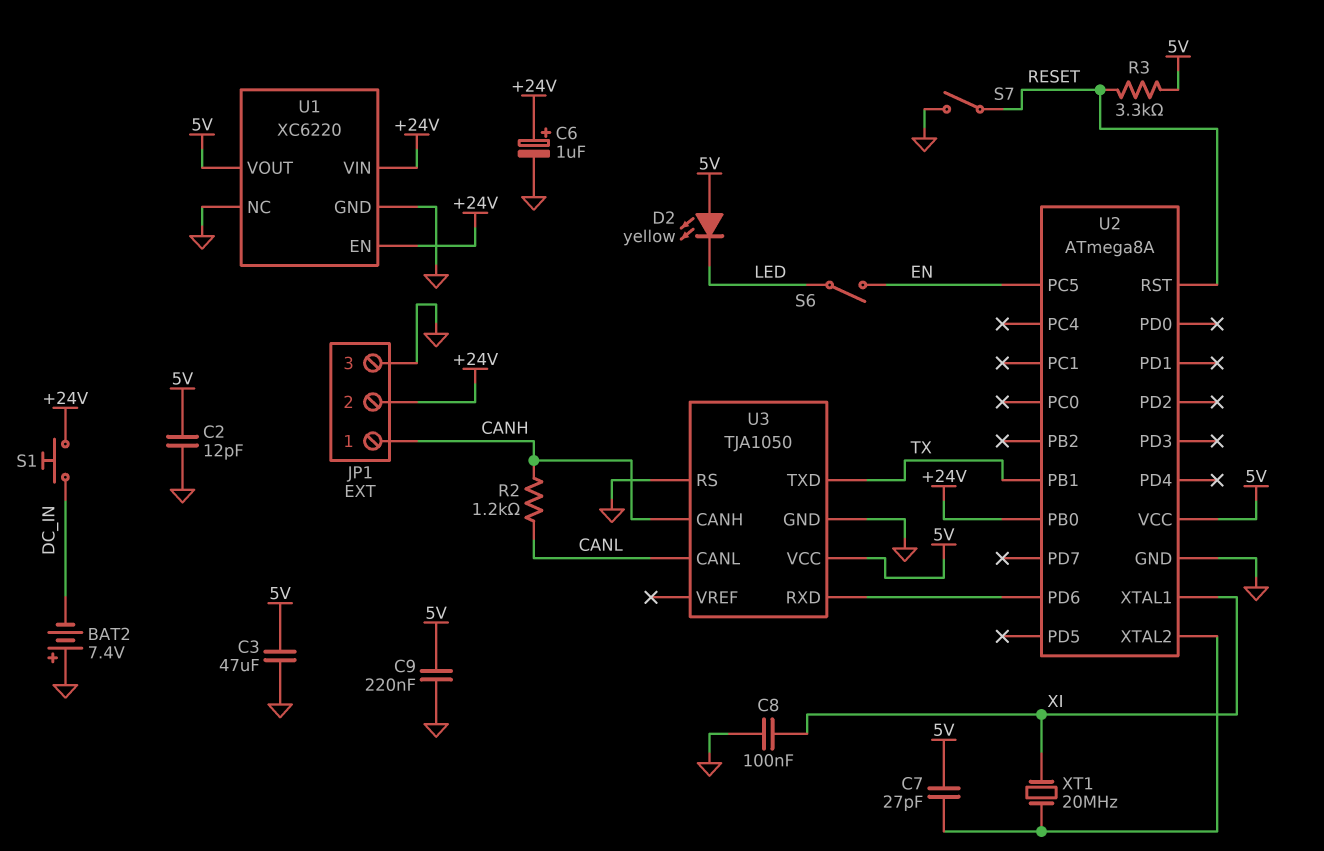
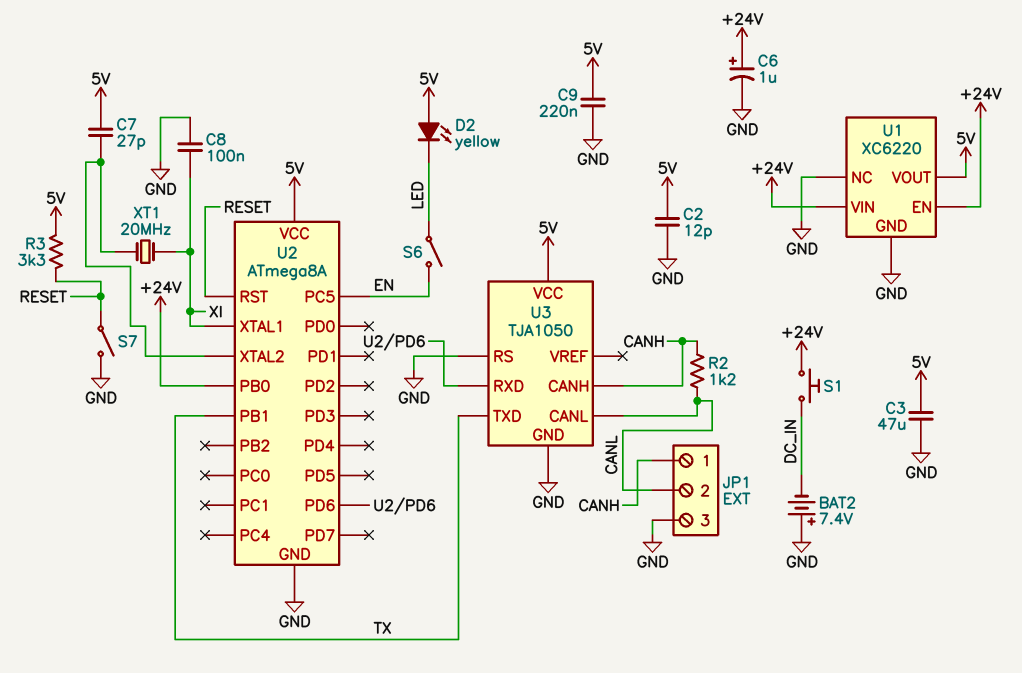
JP1 pin 2: +24V -> CANL

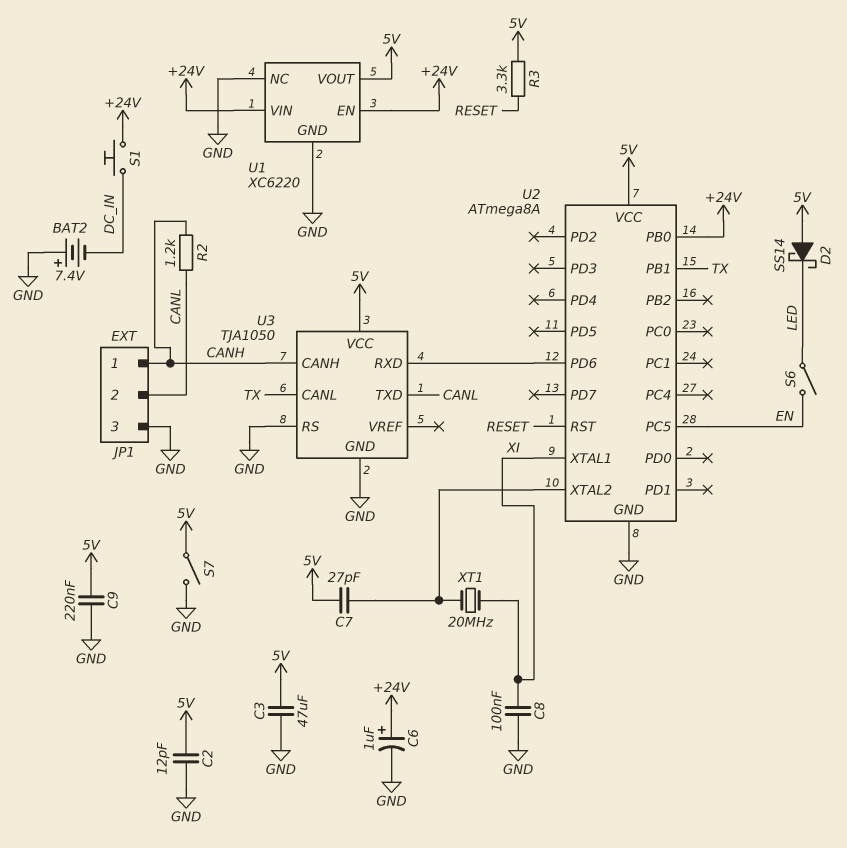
D2: LED yellow (A 5V, K LED) -> schottky SS14 (A 5V, K LED)
S7: switch (GND, RESET) -> switch (5V, GND)
U3 pin CANL: CANL -> TX
U3 pin TXD: TX -> CANL

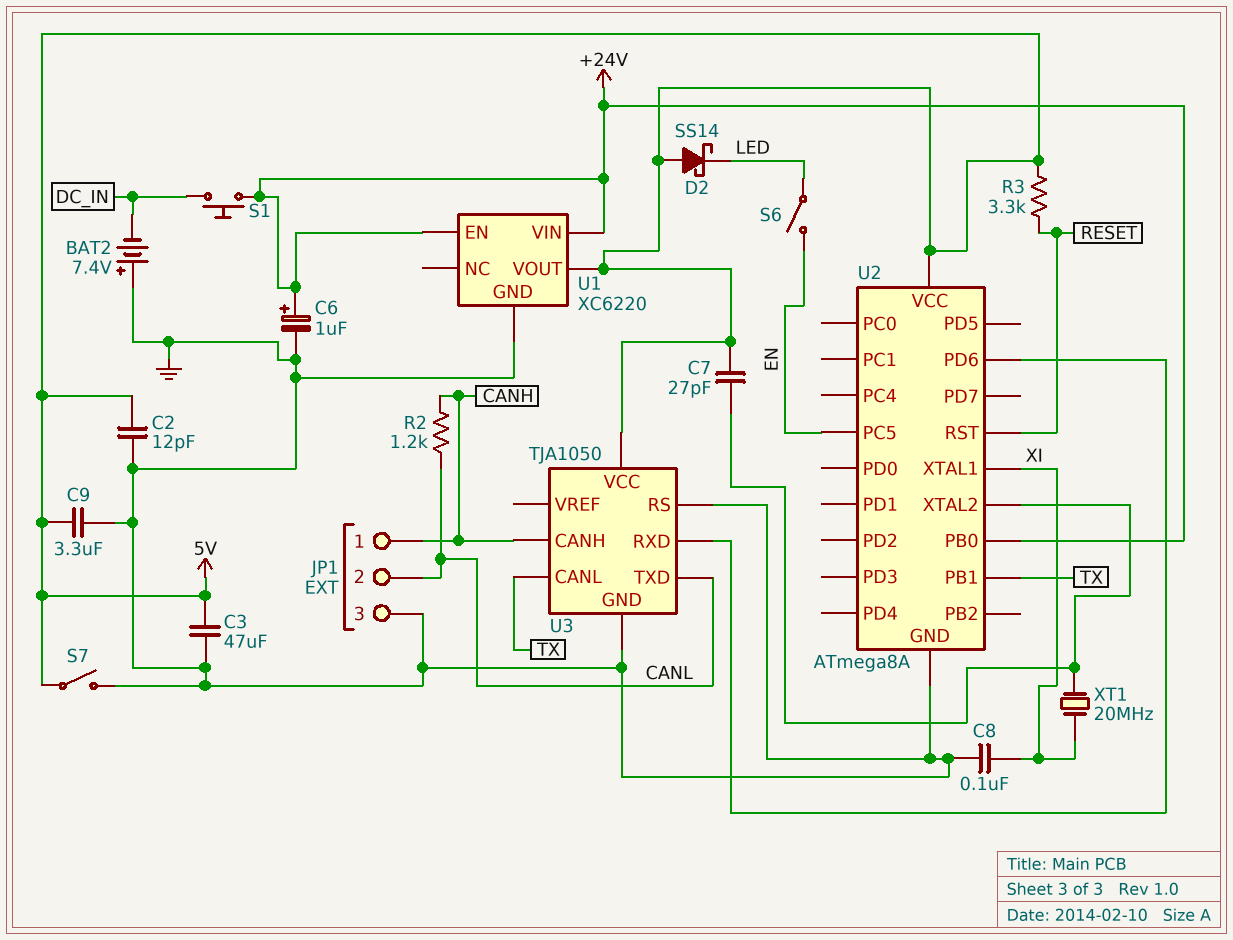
C9: 220nF (5V, GND) -> 3.3uF (5V, GND)
U1 pin NC: GND -> none

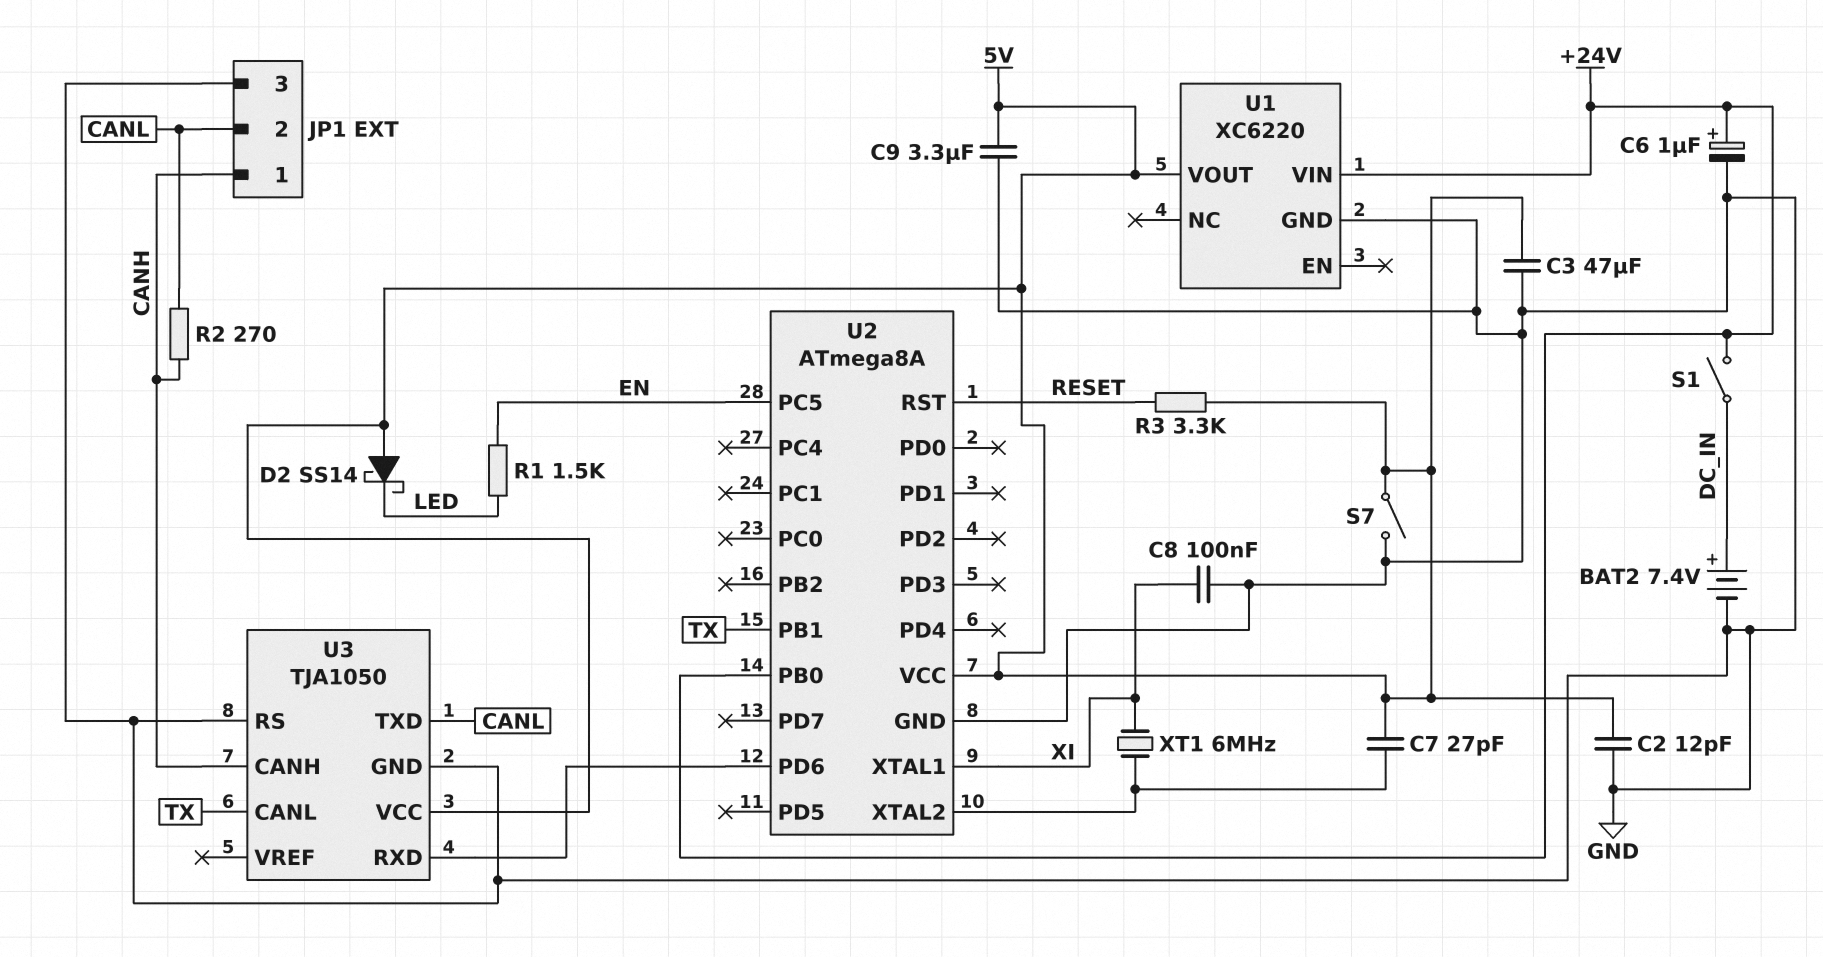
BAT2: 7.4V (plus GND, minus DC_IN) -> 7.4V (plus DC_IN, minus GND)
R1: none -> 1.5k (EN, LED)
R2: 1.2k (CANH, CANL) -> 270 (CANH, CANL)
S1: button (+24V, DC_IN) -> switch (+24V, DC_IN)
S6: switch (EN, LED) -> none
U1 pin EN: +24V -> none
XT1: 20MHz (U2/XTAL2, XI) -> 6MHz (U2/XTAL2, XI)

